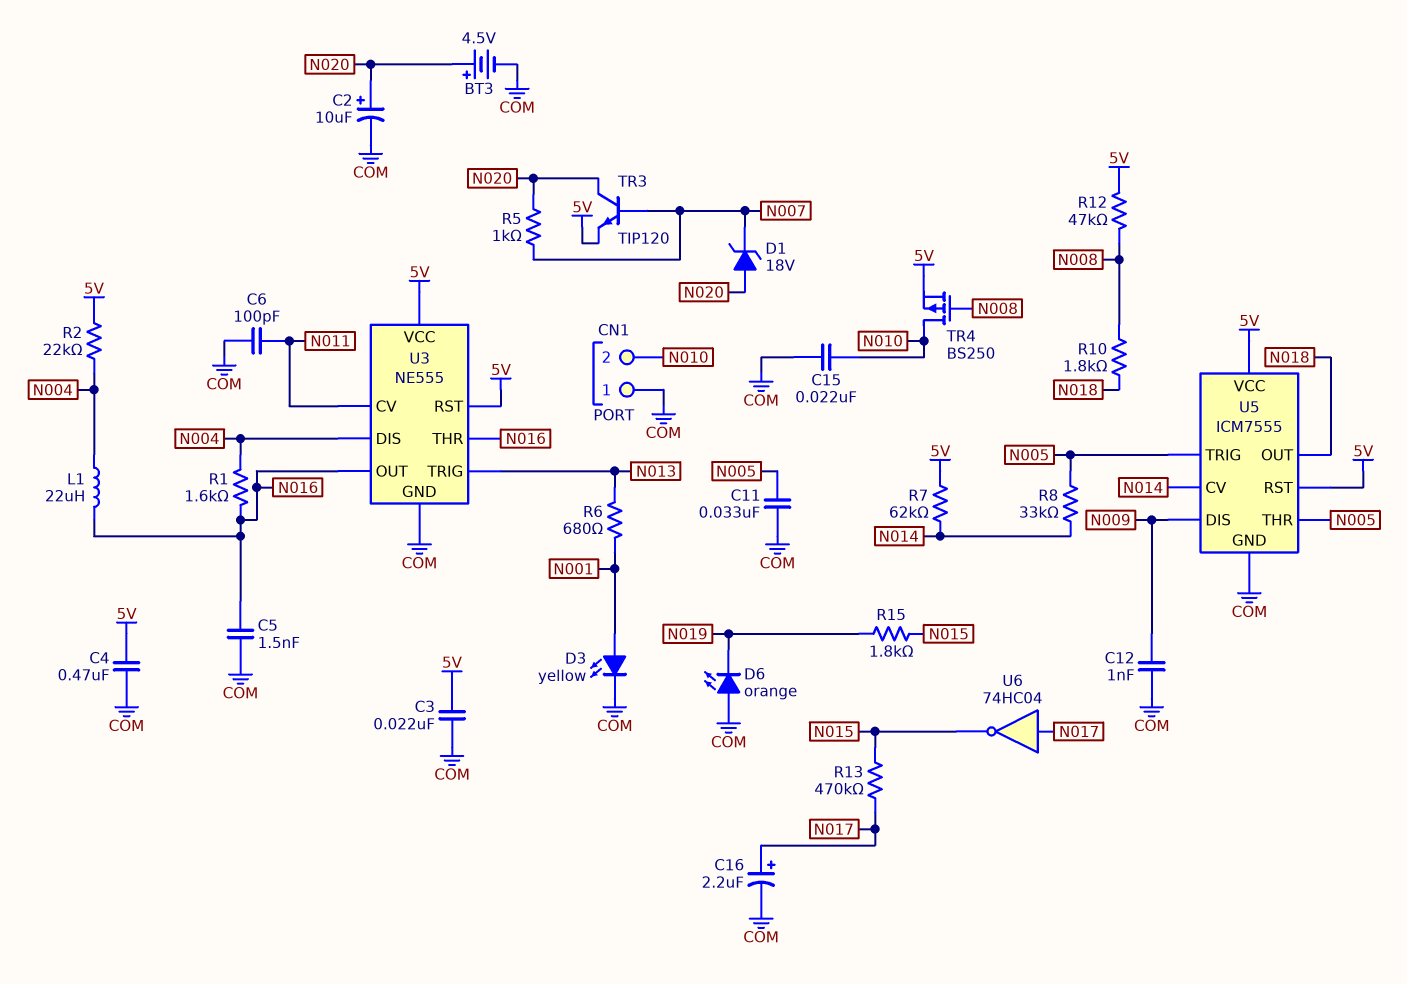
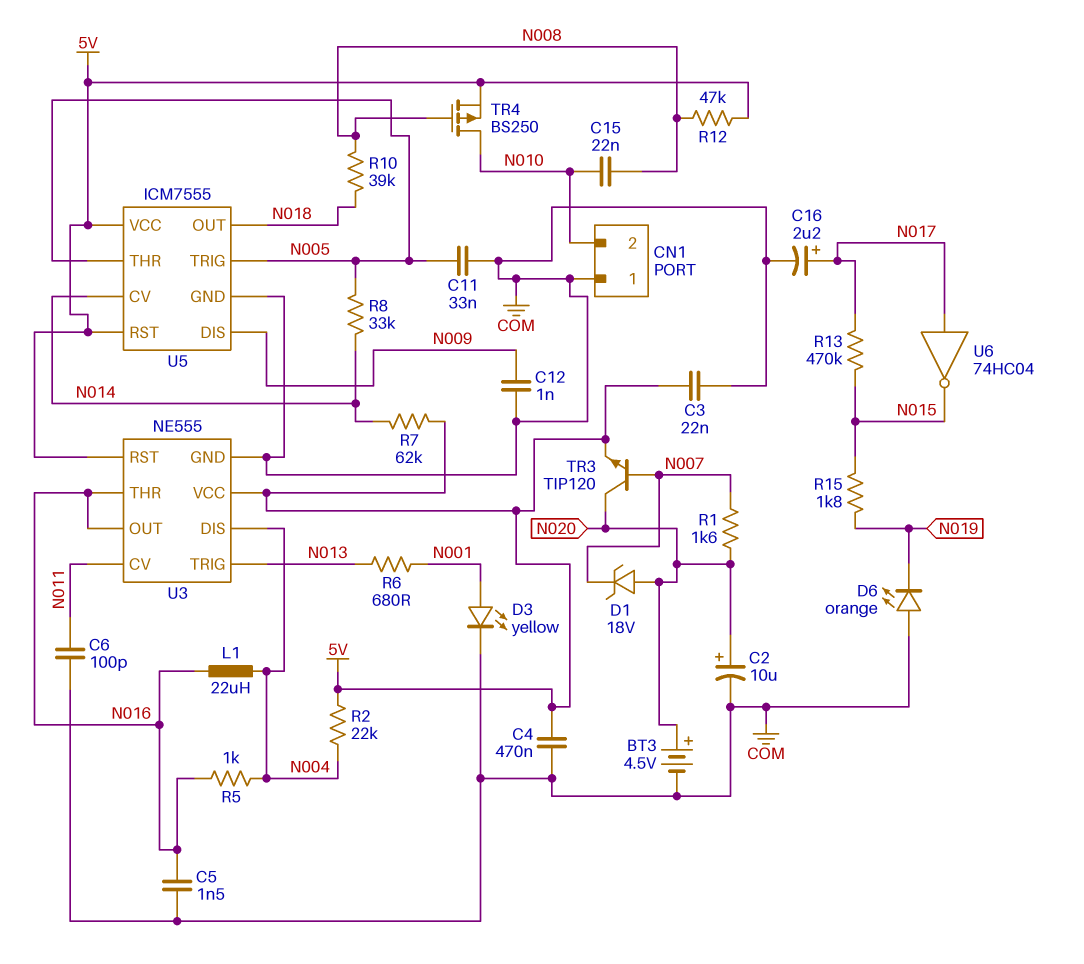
C15: 22nF (COM, N010) -> 22nF (N008, N010)
R1: 1.6k (N004, N016) -> 1.6k (N007, N020)
R5: 1k (N007, N020) -> 1k (N004, N016)
R10: 1.8k (N008, N018) -> 39k (N008, N018)

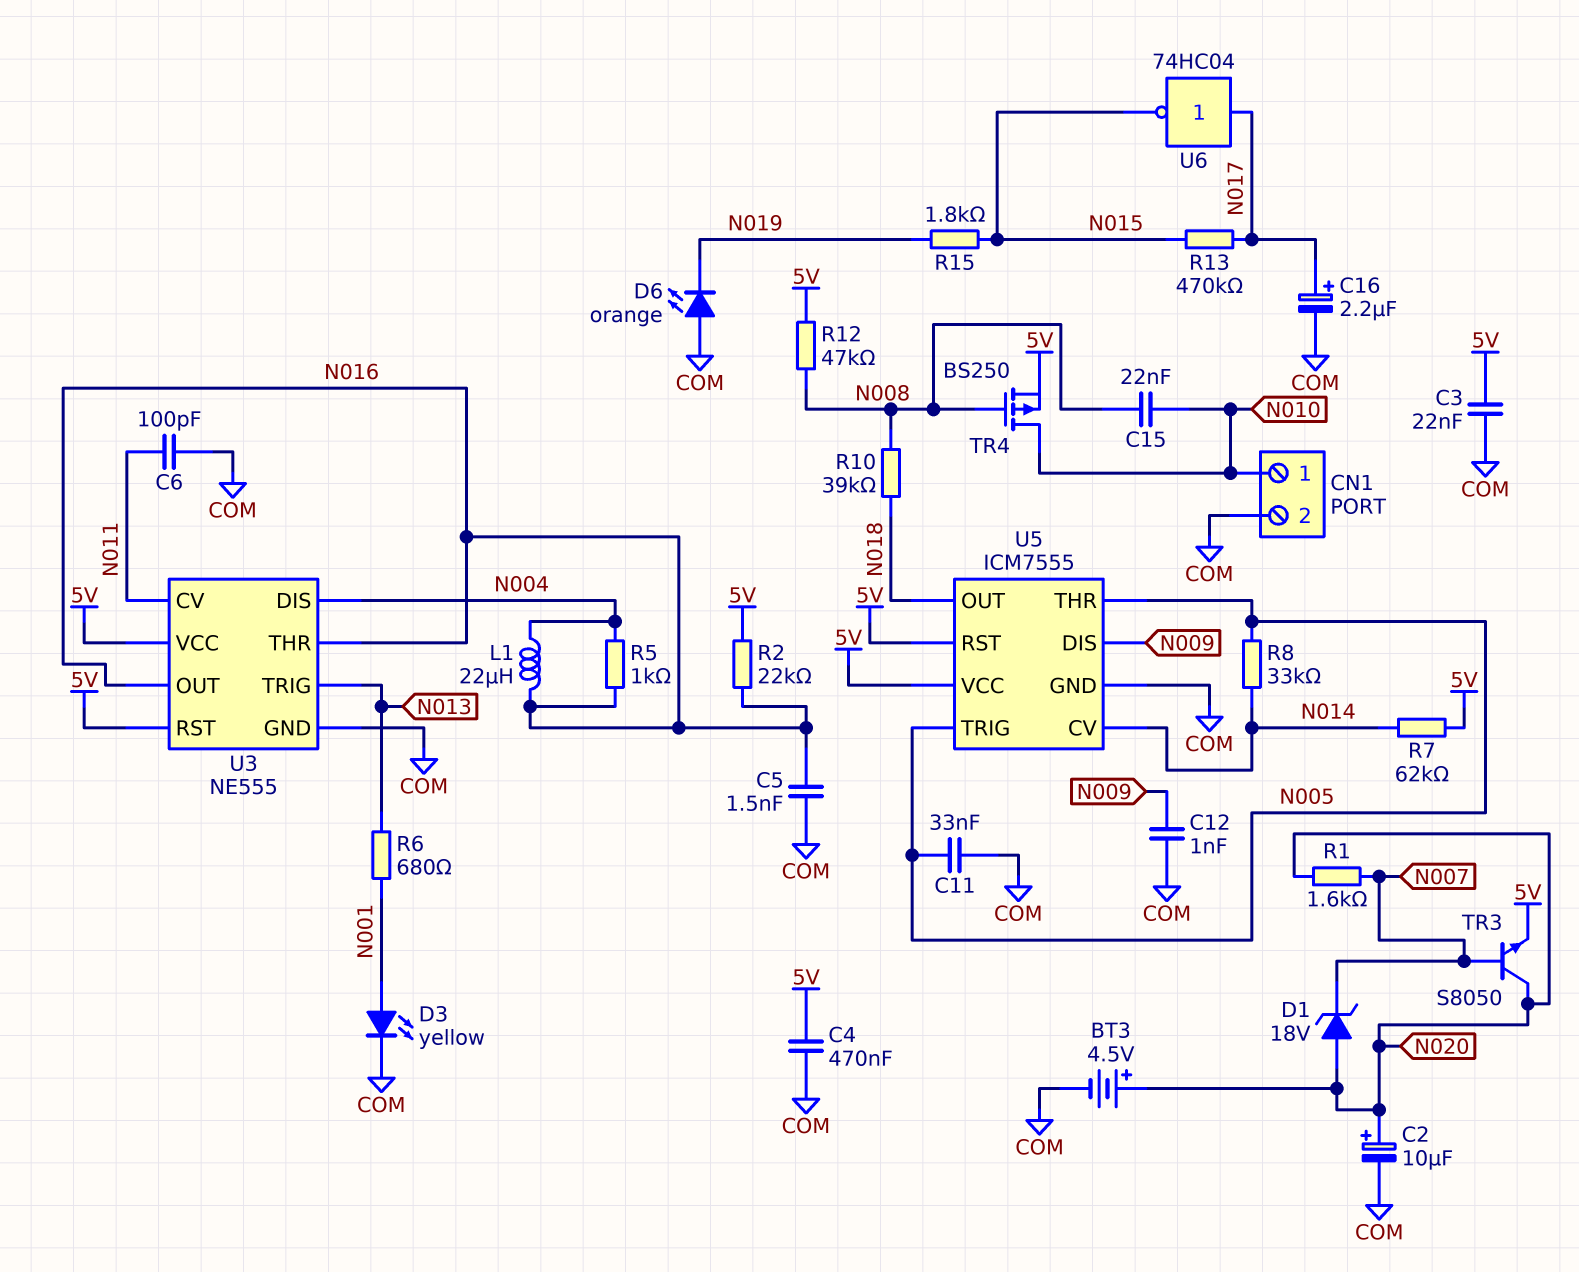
CN1 pin 1: COM -> N010
CN1 pin 2: N010 -> COM
R2: 22k (5V, N004) -> 22k (5V, N016)
TR3: NPN TIP120 (B N007, C N020, E 5V) -> NPN S8050 (B N007, C N020, E 5V)

